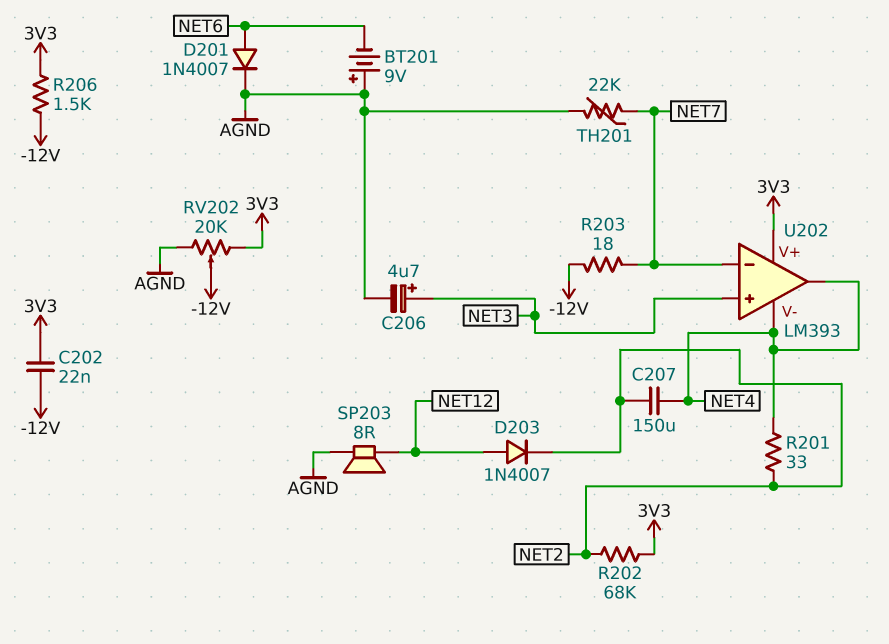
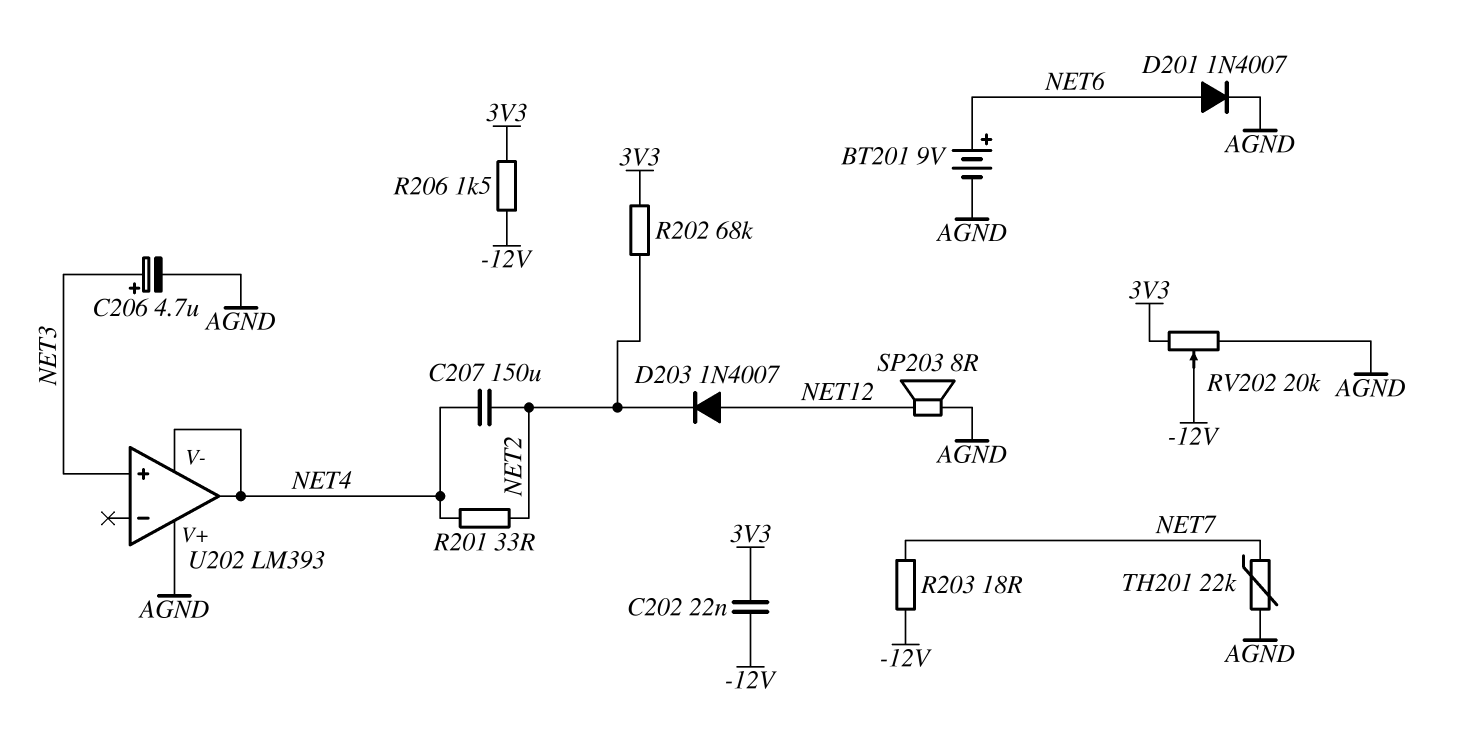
BT201: 9V (plus AGND, minus NET6) -> 9V (plus NET6, minus AGND)
U202 pin V+: 3V3 -> AGND
U202 pin in-: NET7 -> none

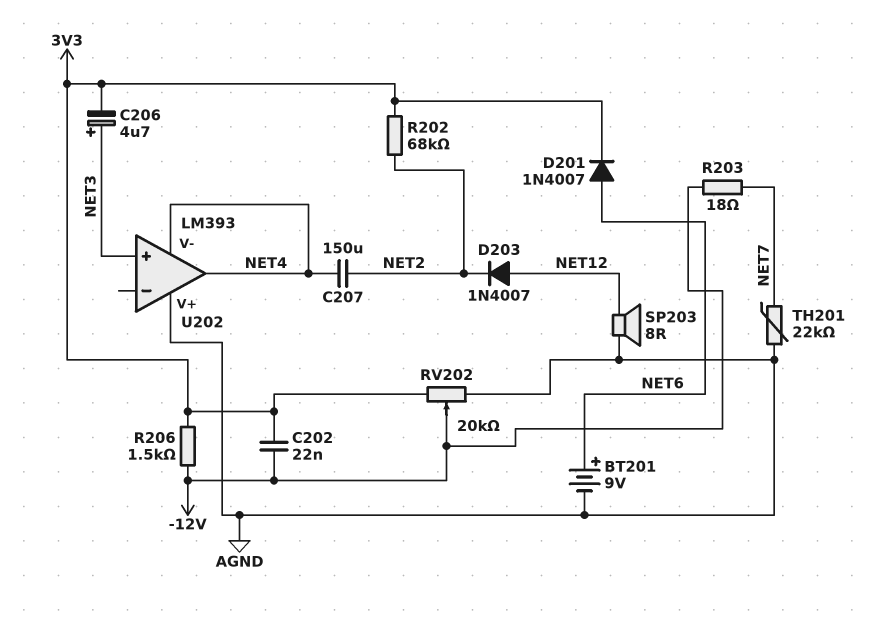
C206: 4.7uF (plus NET3, minus AGND) -> 4.7uF (plus NET3, minus 3V3)
D201: diode 1N4007 (A NET6, K AGND) -> diode 1N4007 (A NET6, K 3V3)
R201: 33 (NET2, NET4) -> none

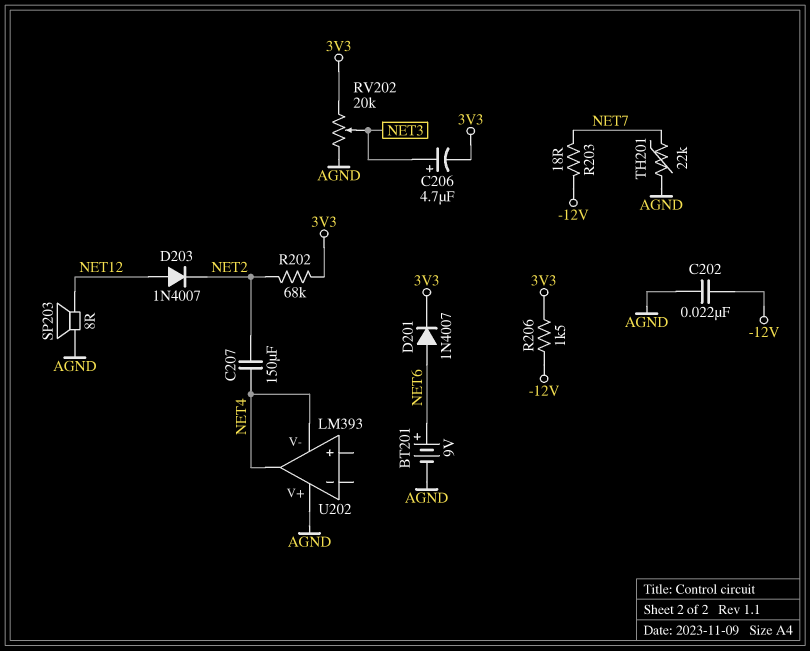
C202: 22nF (-12V, 3V3) -> 22nF (-12V, AGND)
RV202: 20k (3V3, AGND, wiper -12V) -> 20k (3V3, AGND, wiper NET3)
U202 pin in+: NET3 -> none

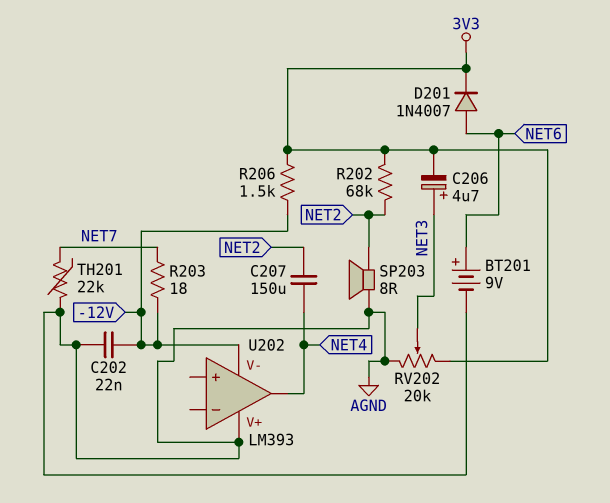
D203: diode 1N4007 (A NET12, K NET2) -> none
SP203: speaker 8R (AGND, NET12) -> speaker 8R (AGND, NET2)
U202 pin V-: NET4 -> -12V

